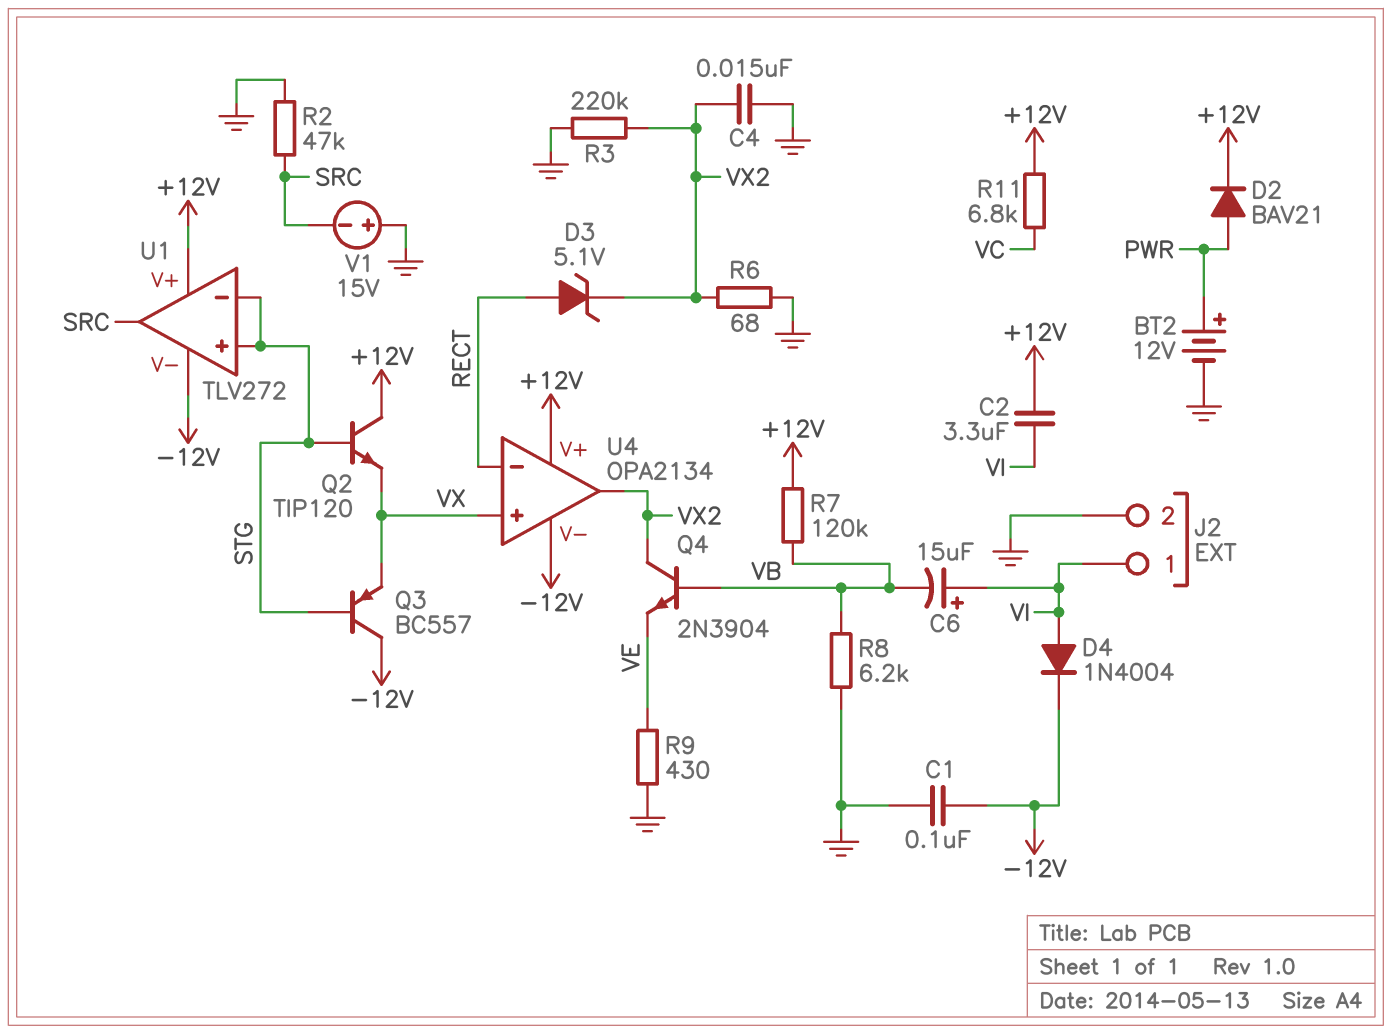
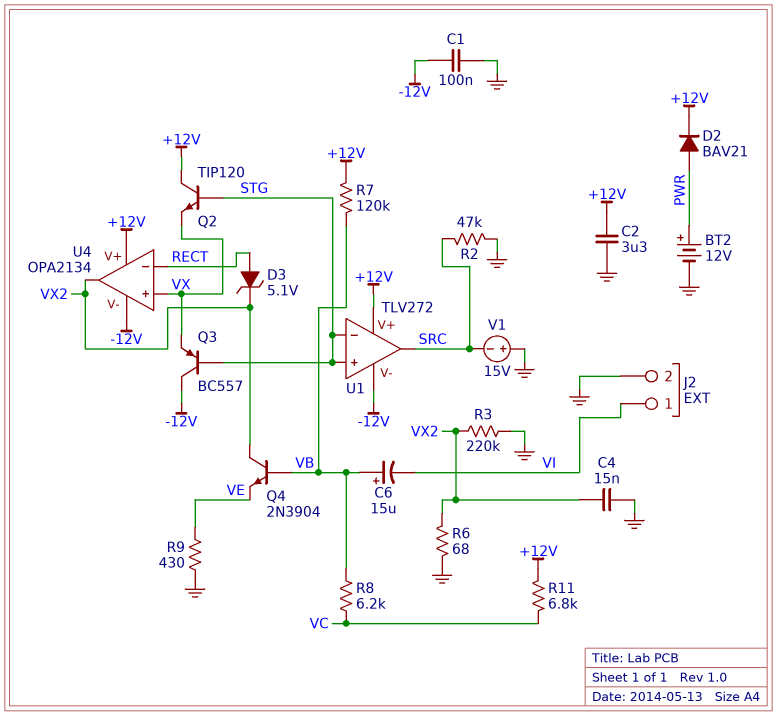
C2: 3.3uF (+12V, VI) -> 3.3uF (+12V, GND)
C6: 15uF (plus VI, minus VB) -> 15uF (plus VB, minus VI)
D4: diode 1N4004 (A VI, K -12V) -> none
R8: 6.2k (GND, VB) -> 6.2k (VB, VC)

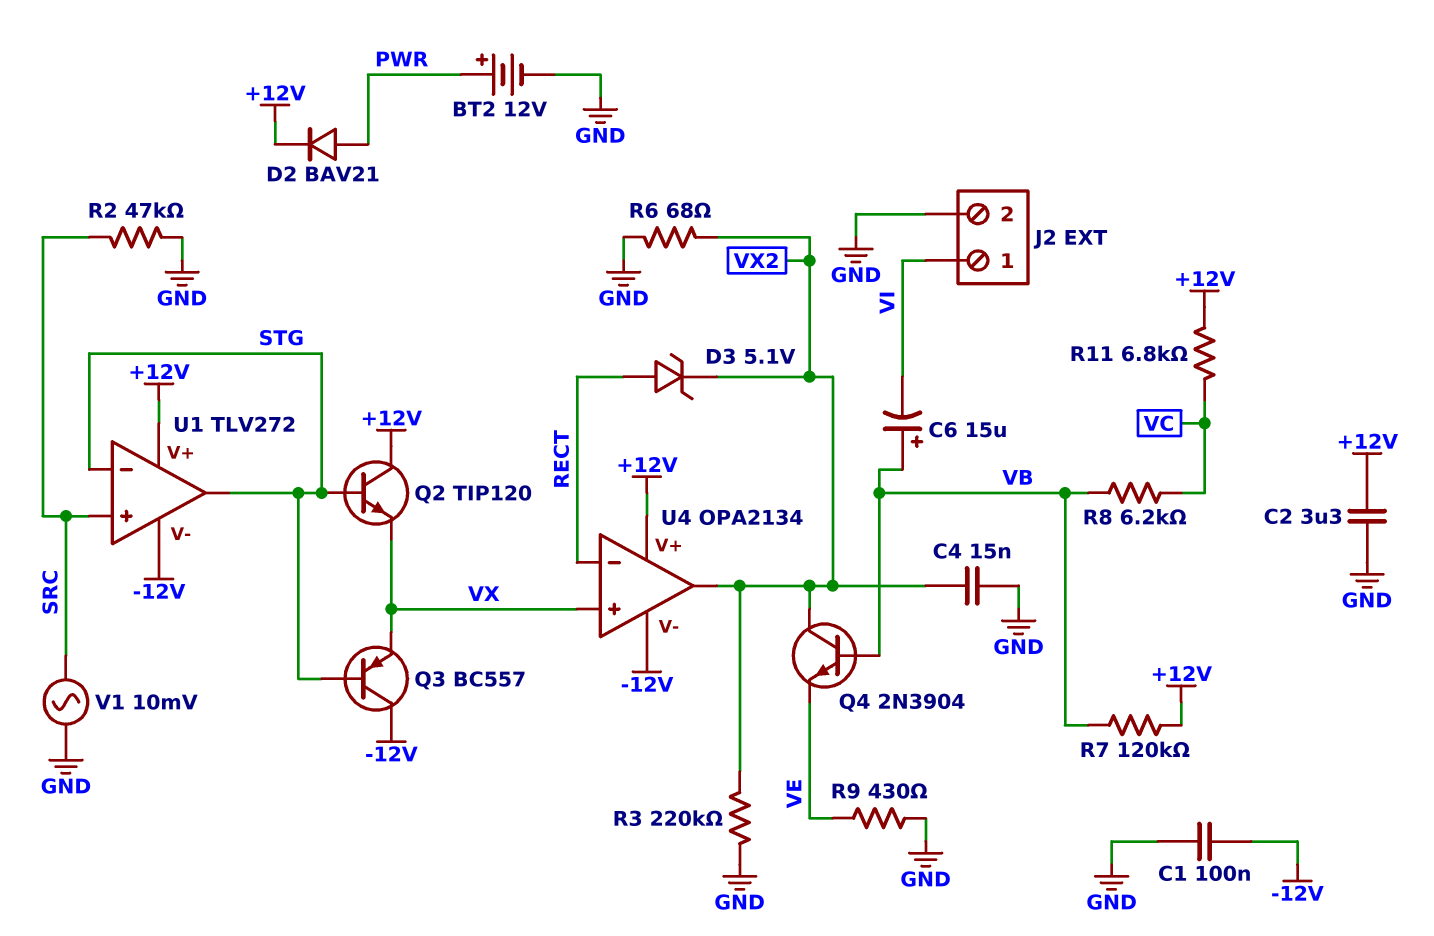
U1 pin in+: STG -> SRC
U1 pin out: SRC -> STG
V1: 15V (plus GND, minus SRC) -> AC 10mV (GND, SRC)

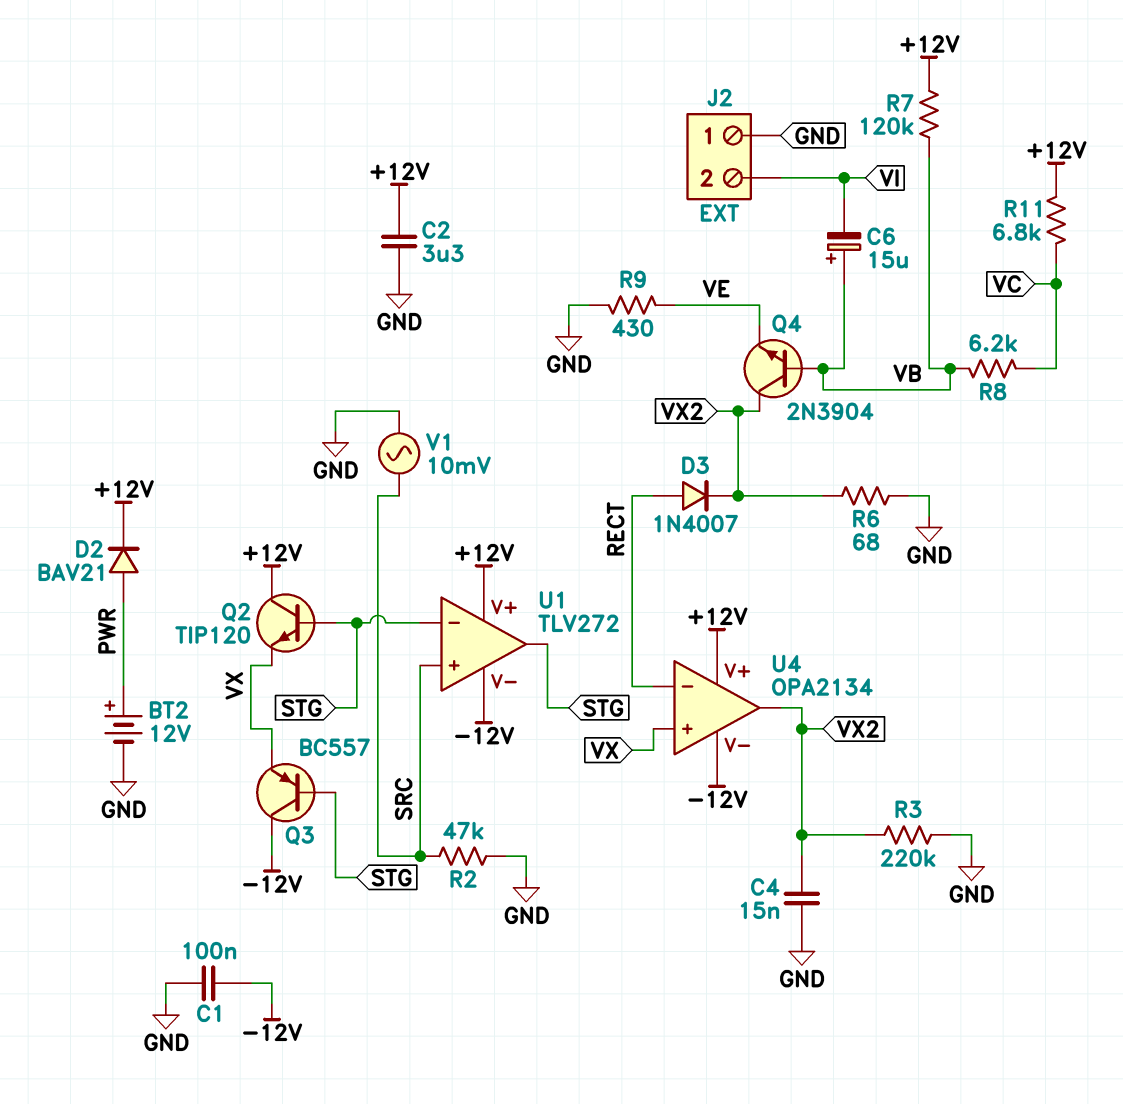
D3: zener 5.1V (A RECT, K VX2) -> diode 1N4007 (A RECT, K VX2)
J2 pin 1: VI -> GND
J2 pin 2: GND -> VI

